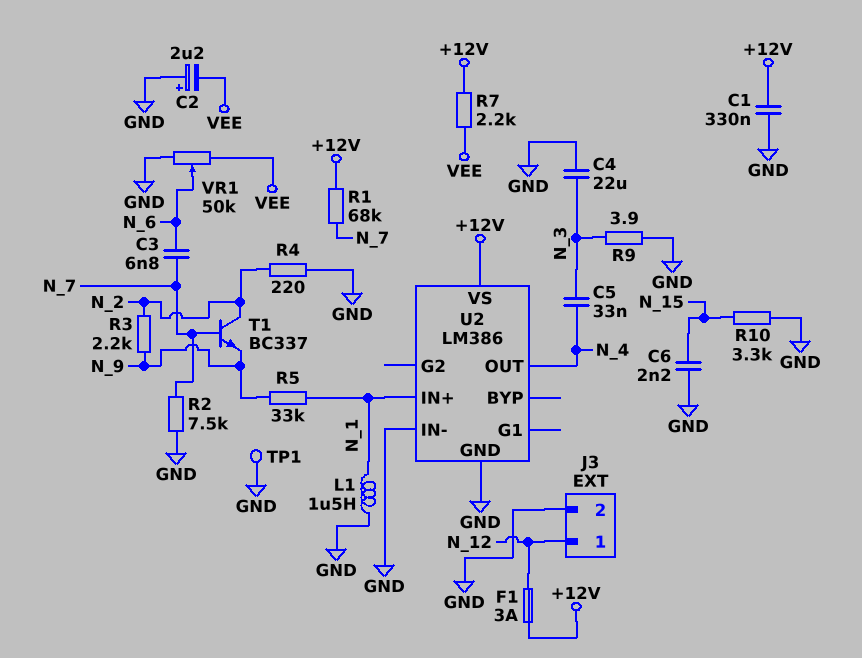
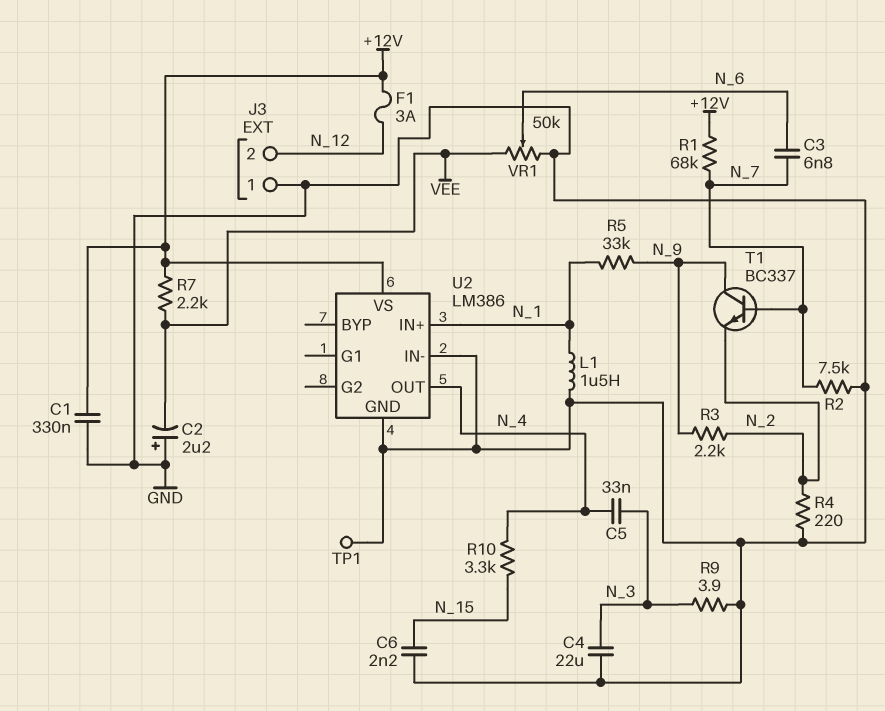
J3 pin 1: N_12 -> GND
J3 pin 2: GND -> N_12
R10: 3.3k (GND, N_15) -> 3.3k (N_4, N_15)
T1: NPN BC337 (B N_7, C N_2, E N_9) -> NPN BC337 (B N_7, C N_9, E N_2)

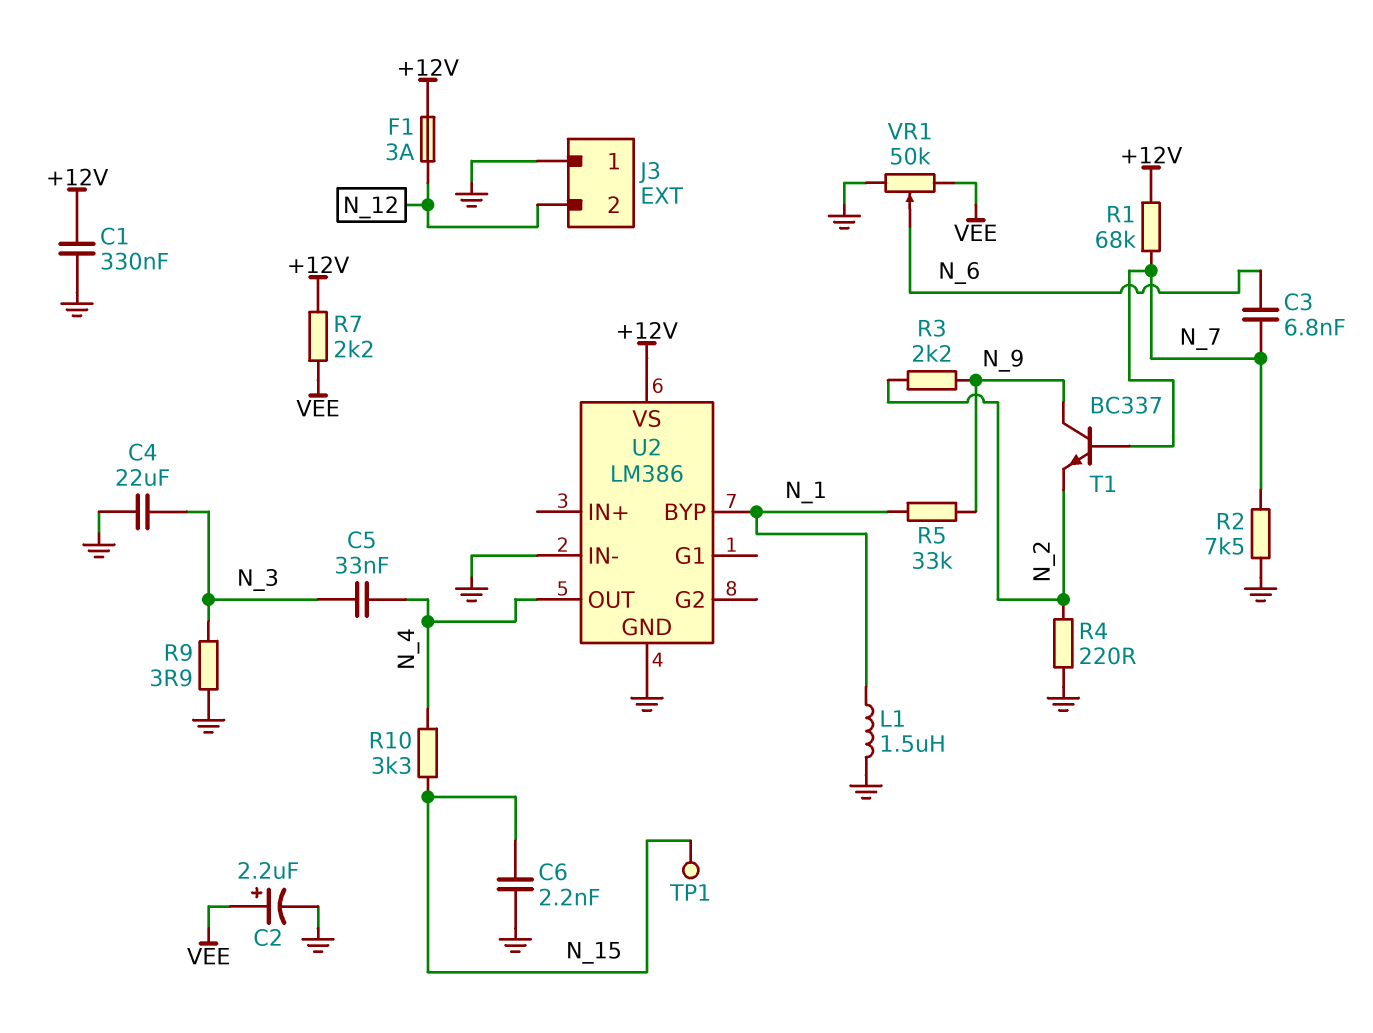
C2: 2.2uF (plus GND, minus VEE) -> 2.2uF (plus VEE, minus GND)
TP1: test point (GND) -> test point (N_15)
U2 pin BYP: none -> N_1
U2 pin IN+: N_1 -> none

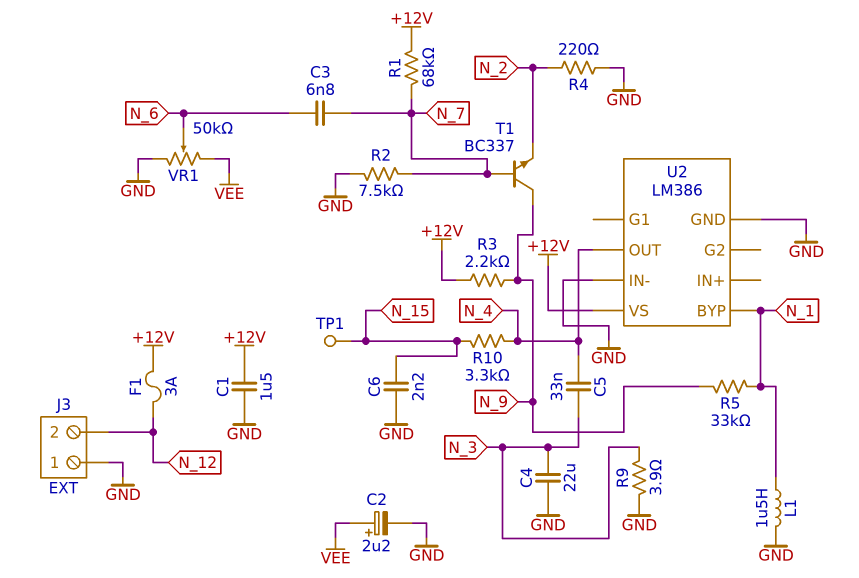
C1: 330nF (+12V, GND) -> 1.5uF (+12V, GND)
R3: 2.2k (N_2, N_9) -> 2.2k (+12V, N_9)
R7: 2.2k (+12V, VEE) -> none

